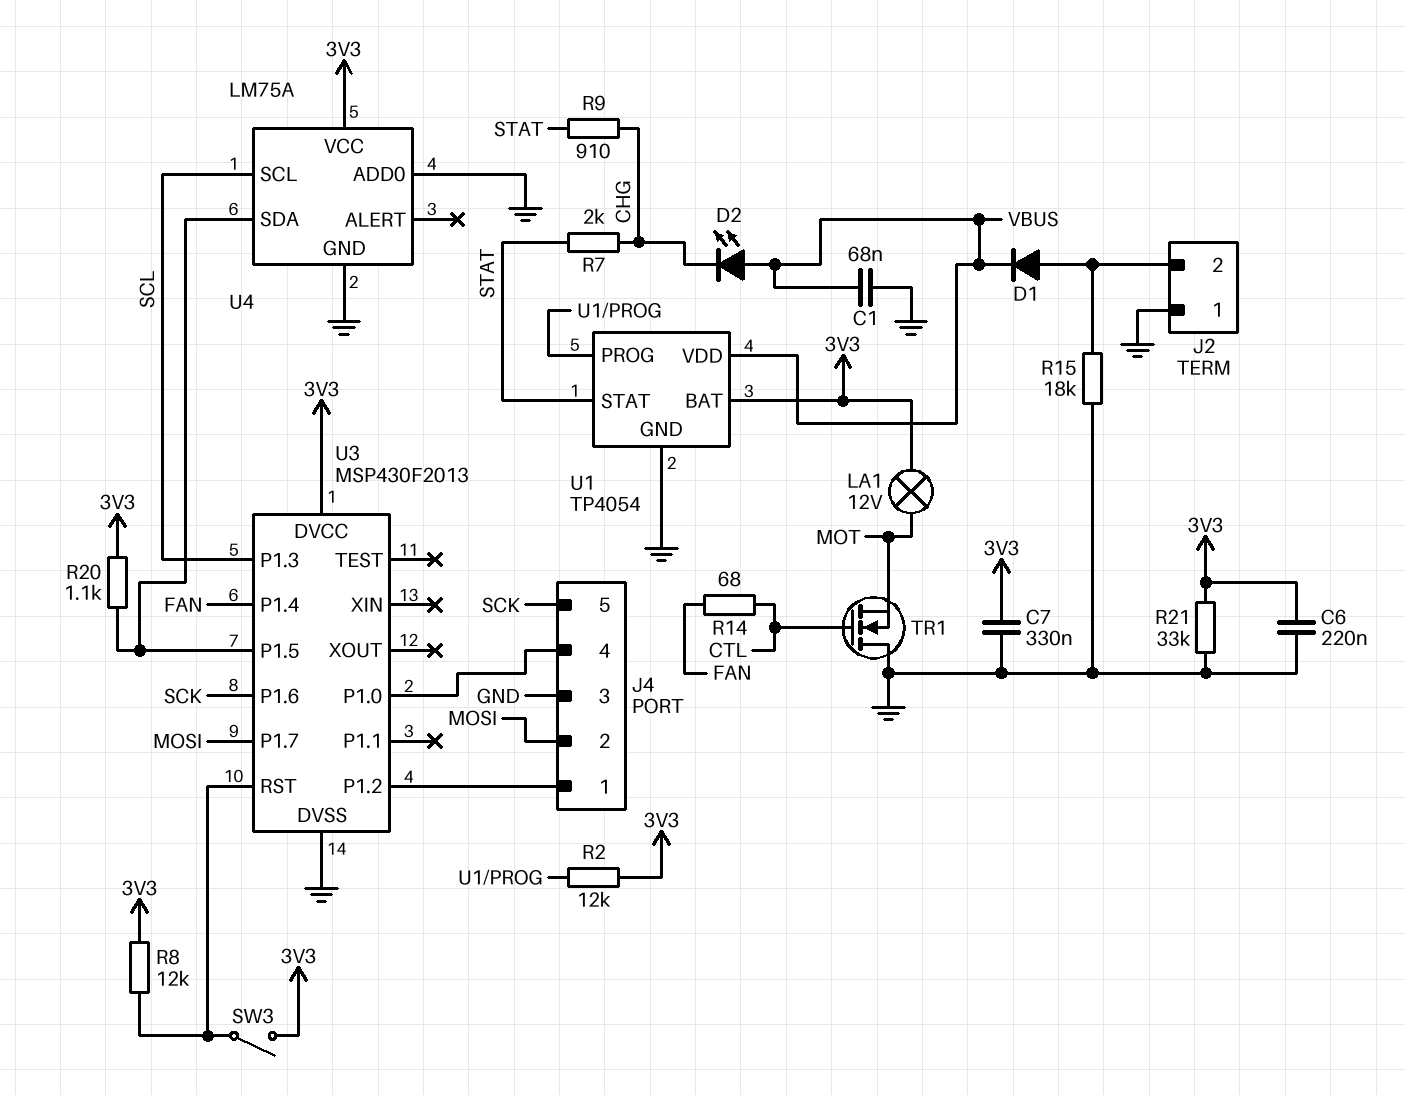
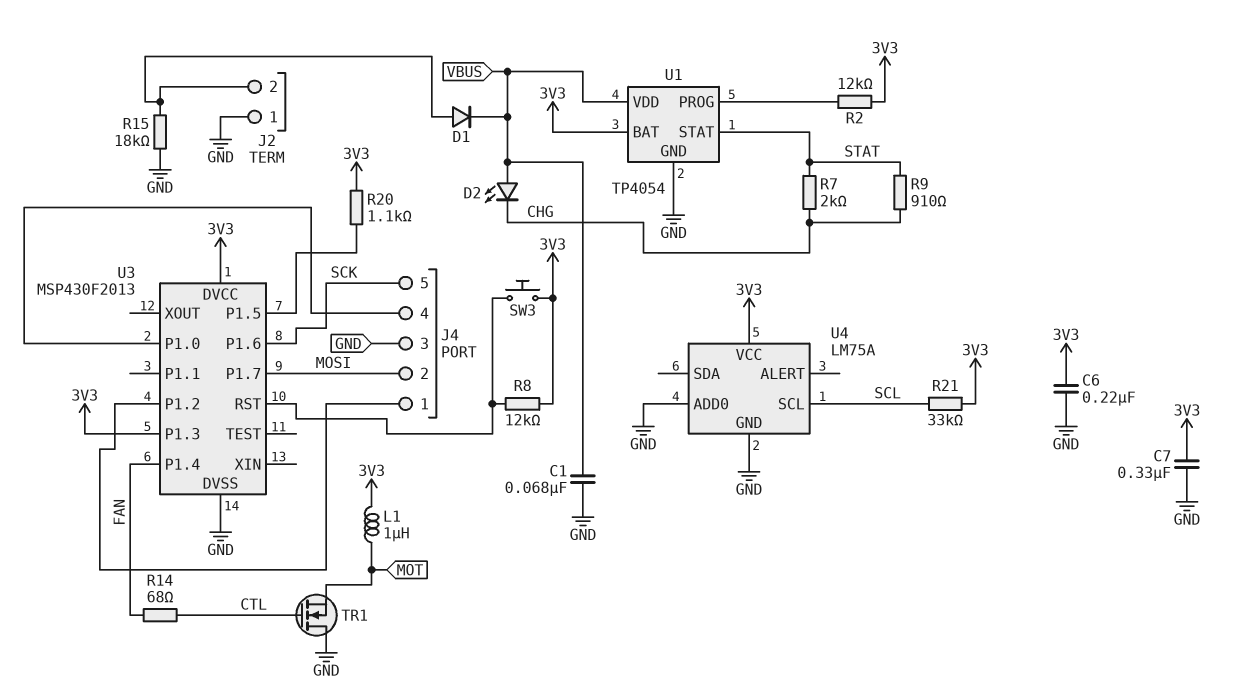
L1: none -> 1uH (3V3, MOT)
LA1: lamp 12V (3V3, MOT) -> none
R21: 33k (3V3, GND) -> 33k (3V3, SCL)
SW3: switch (3V3, U3/RST) -> button (3V3, U3/RST)
U3 pin P1.3: SCL -> 3V3
U4 pin SDA: U3/P1.5 -> none

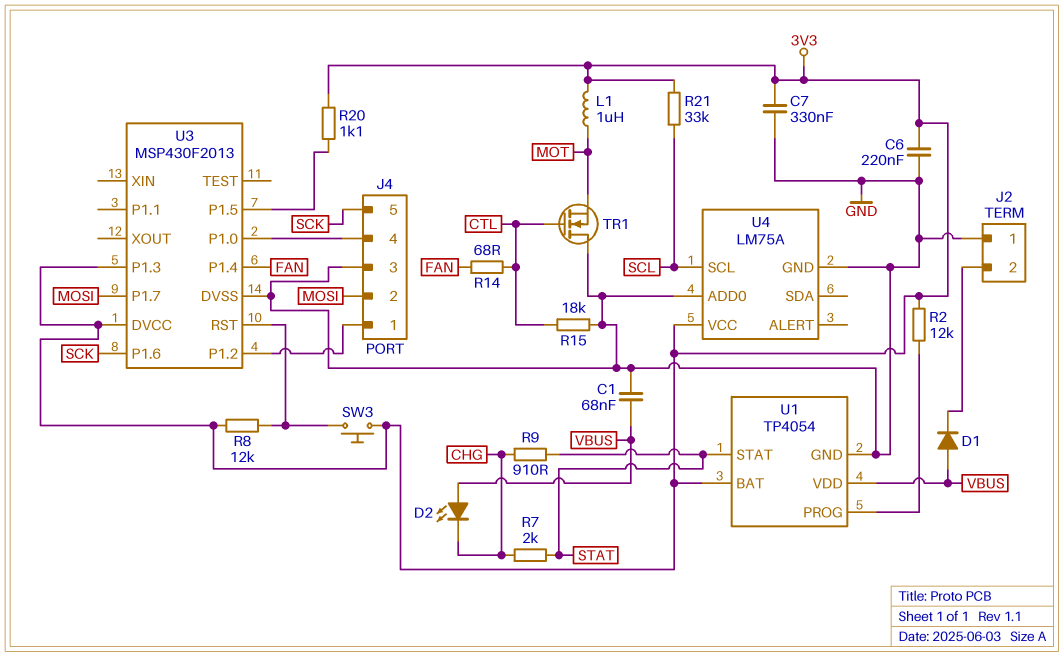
D1: diode (A J2/2, K VBUS) -> diode (A VBUS, K J2/2)
R15: 18k (GND, J2/2) -> 18k (CTL, GND)

